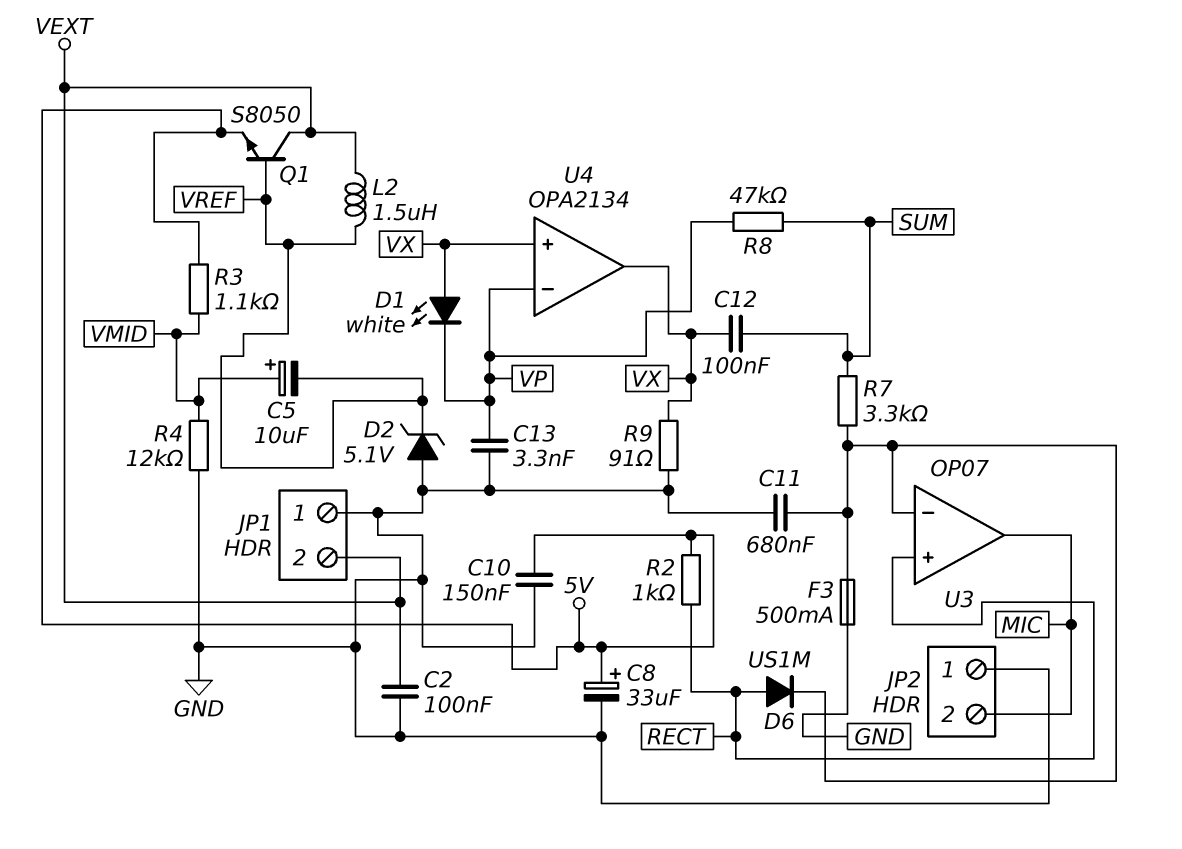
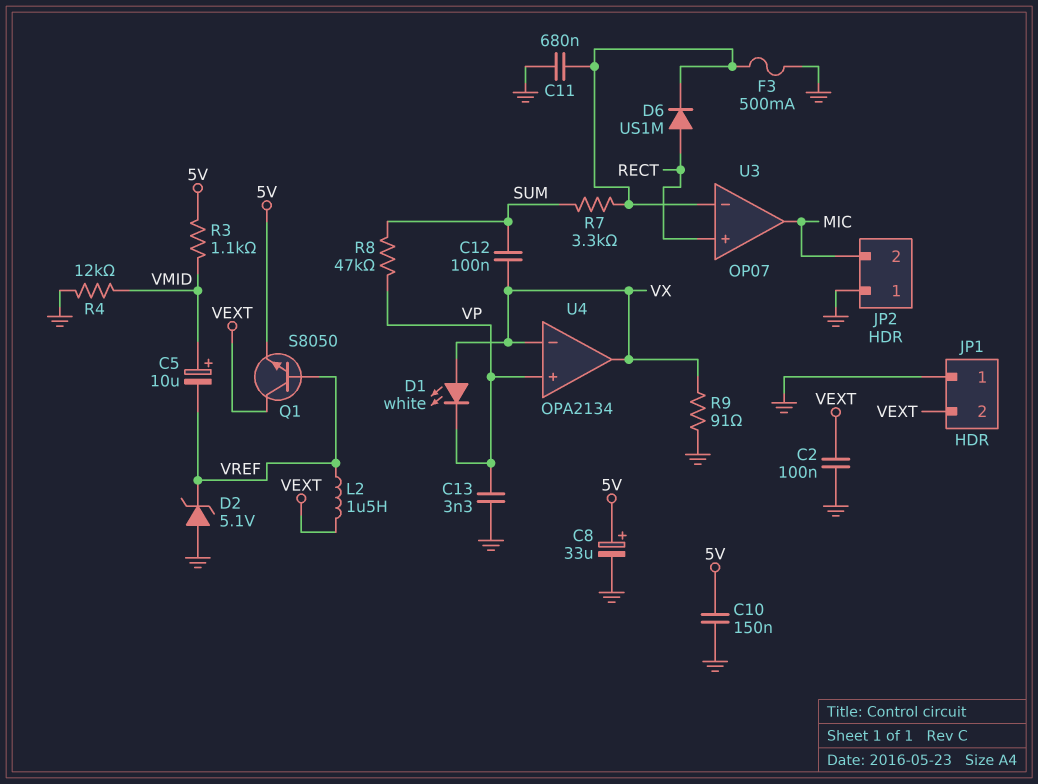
R2: 1k (5V, RECT) -> none
U4 pin in+: VX -> VP
U4 pin in-: VP -> VX

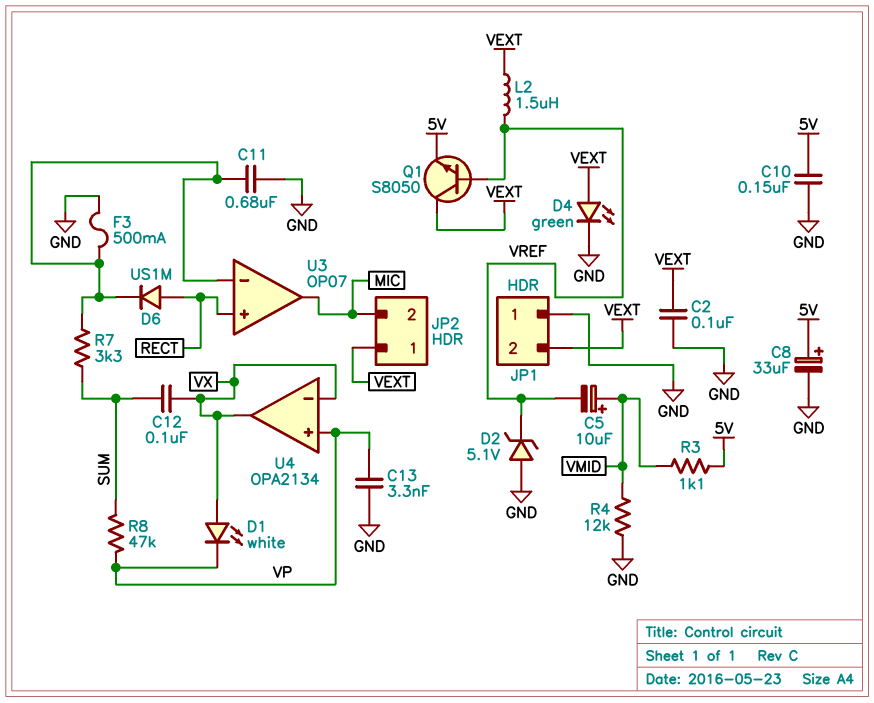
D4: none -> LED green (A VEXT, K GND)
JP2 pin 1: GND -> VEXT
R9: 91 (GND, VX) -> none

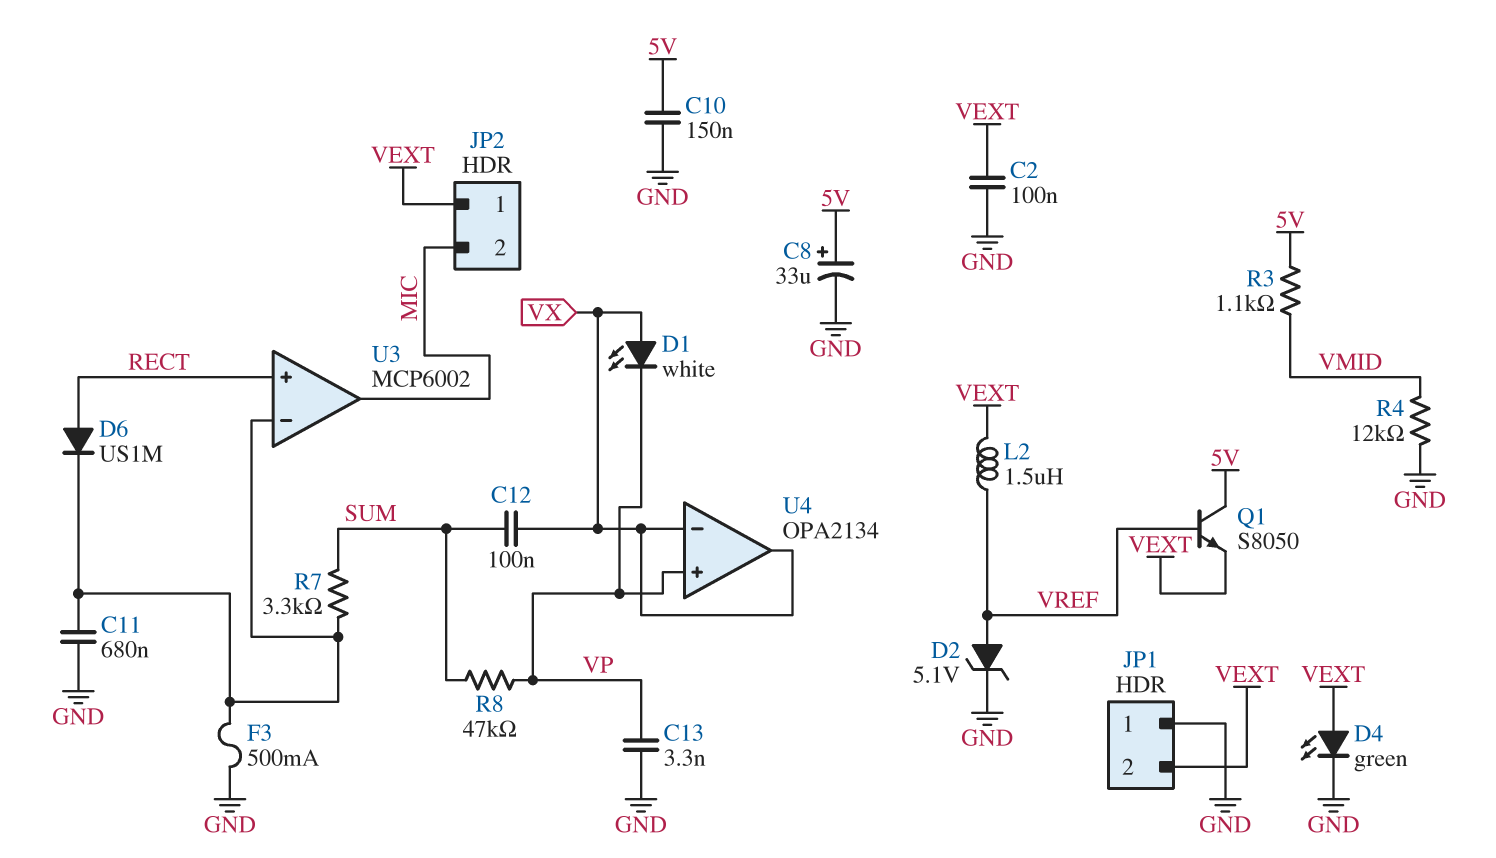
C5: 10uF (plus VMID, minus VREF) -> none
D2: zener 5.1V (A GND, K VREF) -> zener 5.1V (A VREF, K GND)
Q1: NPN S8050 (B VREF, C VEXT, E 5V) -> NPN S8050 (B VREF, C 5V, E VEXT)
U3: OP07 -> MCP6002

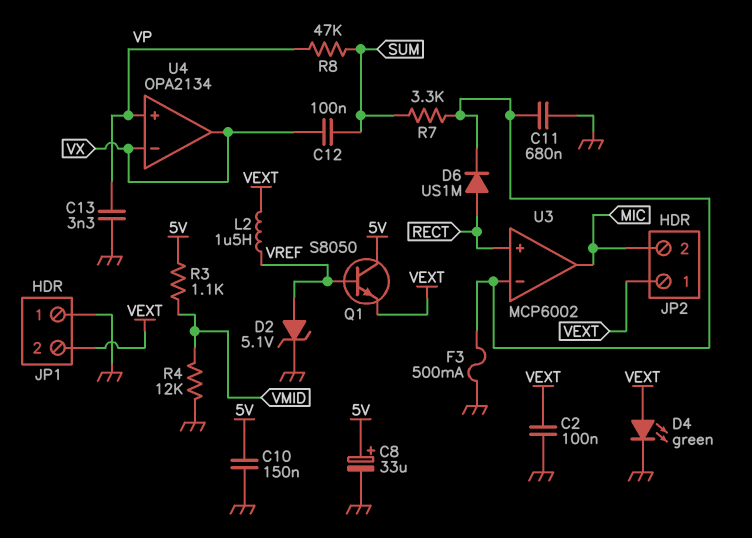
D1: LED white (A VX, K VP) -> none

